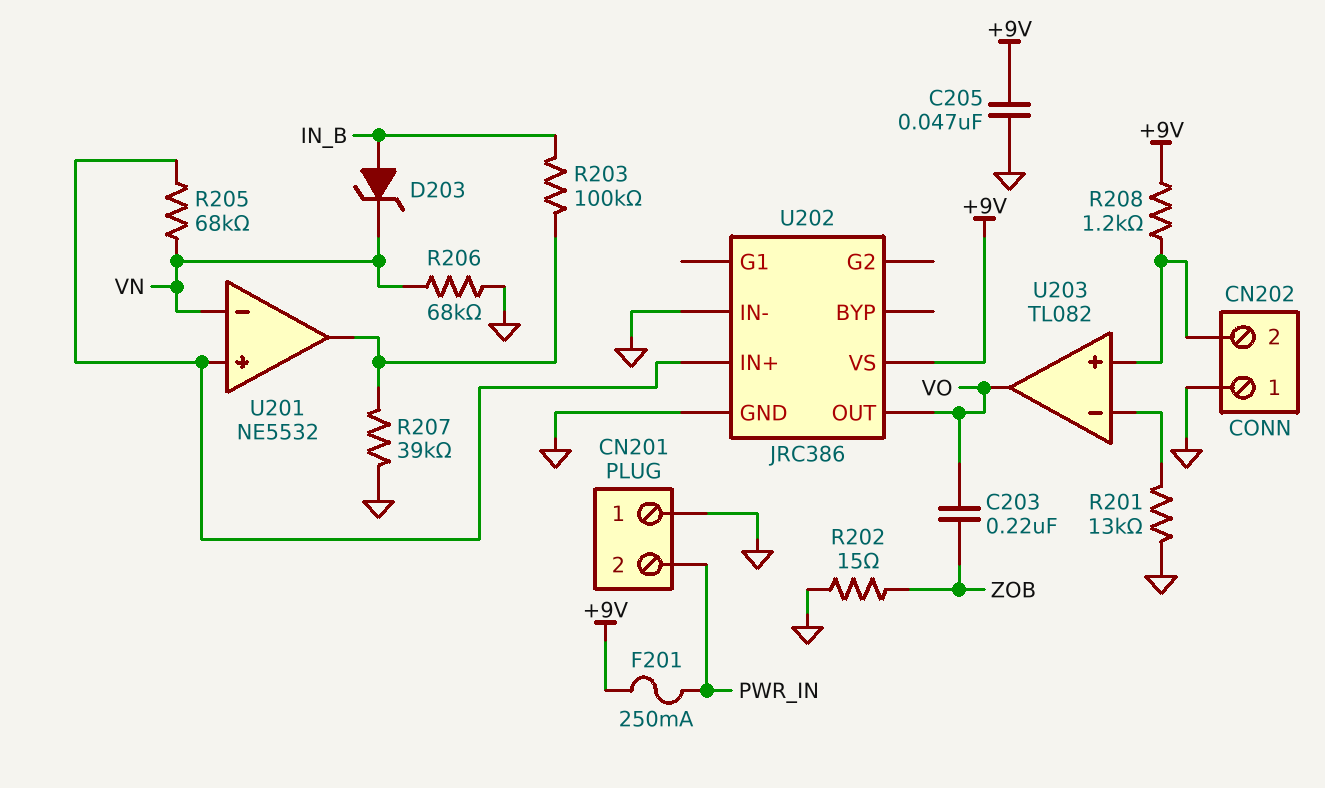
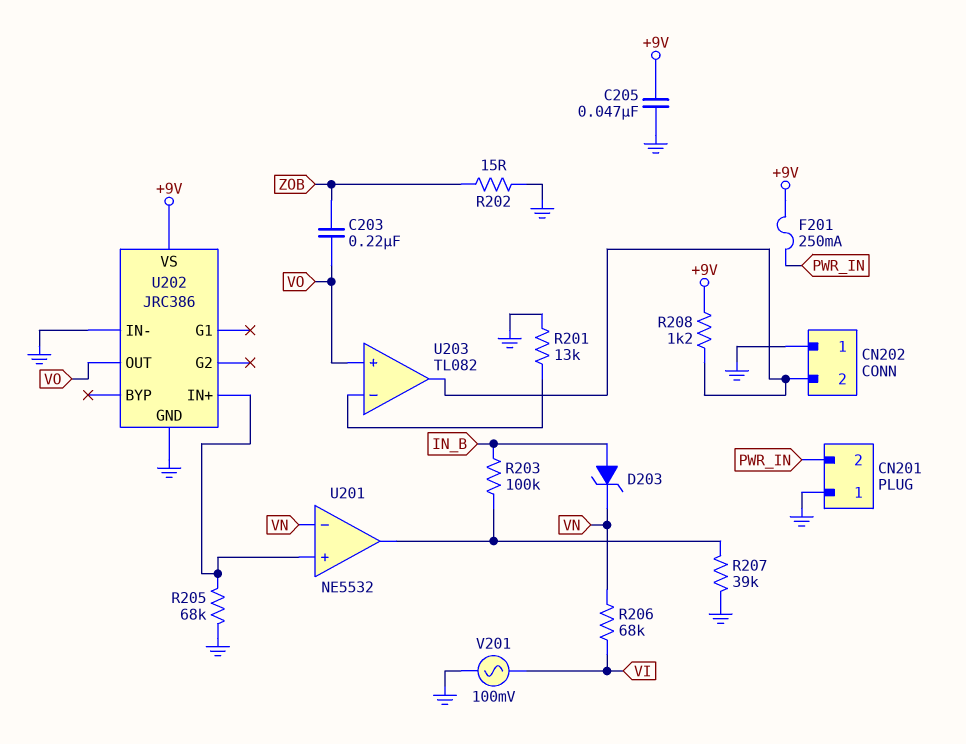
R205: 68k (U201/in+, VN) -> 68k (GND, U201/in+)
R206: 68k (GND, VN) -> 68k (VI, VN)
U203 pin in+: CN202/2 -> VO
U203 pin out: VO -> CN202/2
V201: none -> AC 100mV (GND, VI)

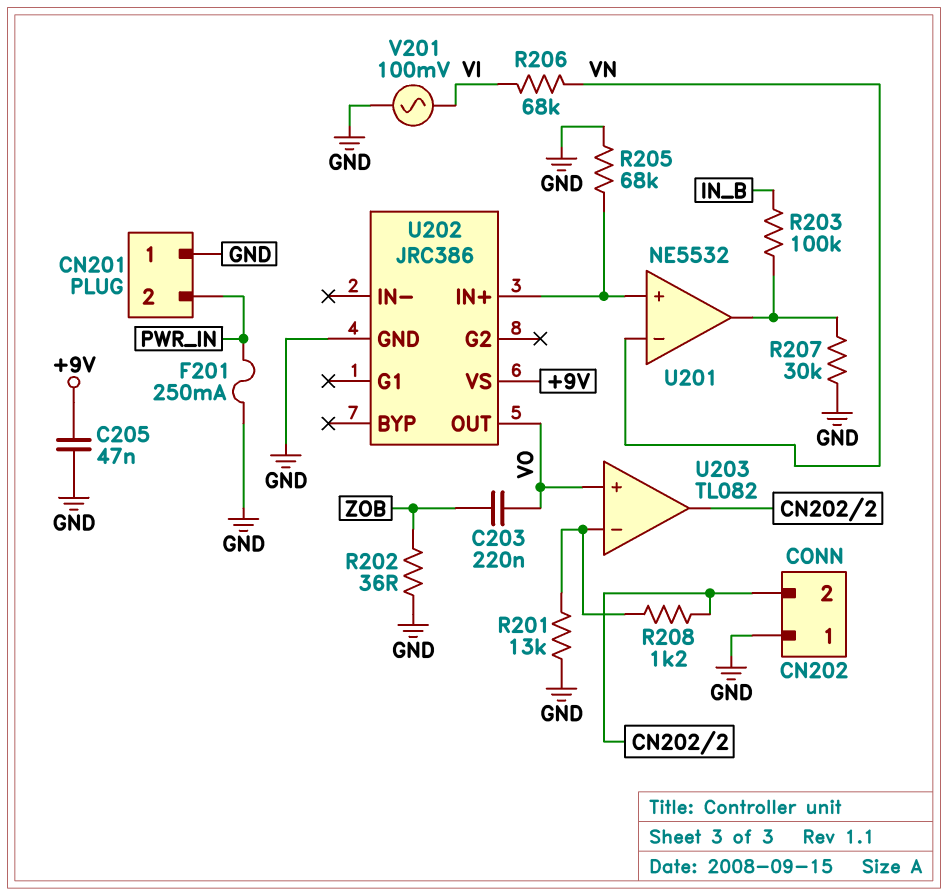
D203: zener (A IN_B, K VN) -> none
F201: 250mA (+9V, PWR_IN) -> 250mA (GND, PWR_IN)
R202: 15 (GND, ZOB) -> 36 (GND, ZOB)
R207: 39k (GND, U201/out) -> 30k (GND, U201/out)
R208: 1.2k (+9V, CN202/2) -> 1.2k (CN202/2, U203/in-)
U202 pin IN-: GND -> none

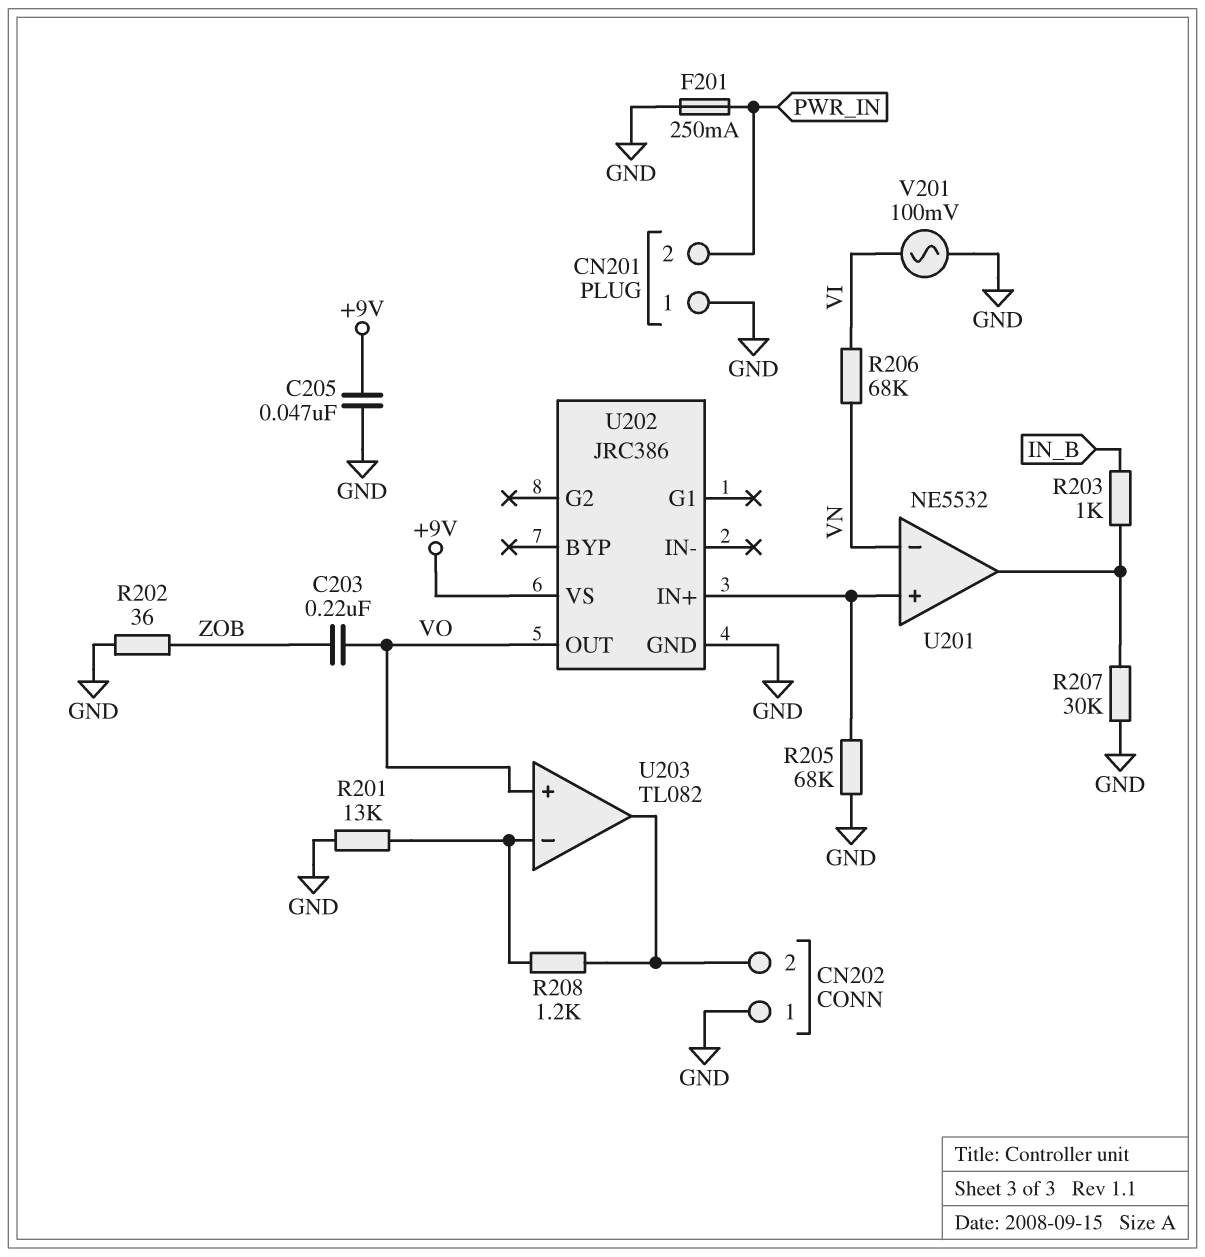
R203: 100k (IN_B, U201/out) -> 1k (IN_B, U201/out)

